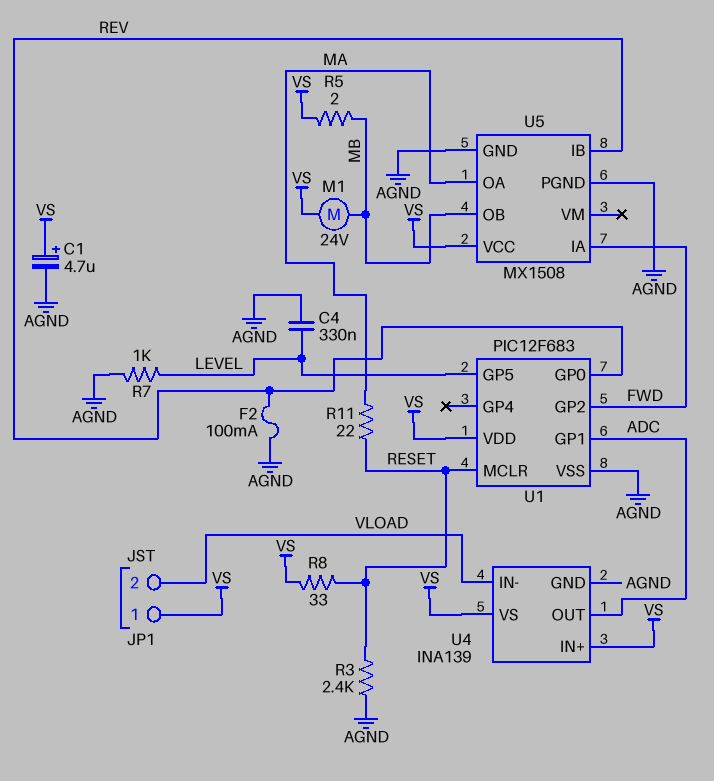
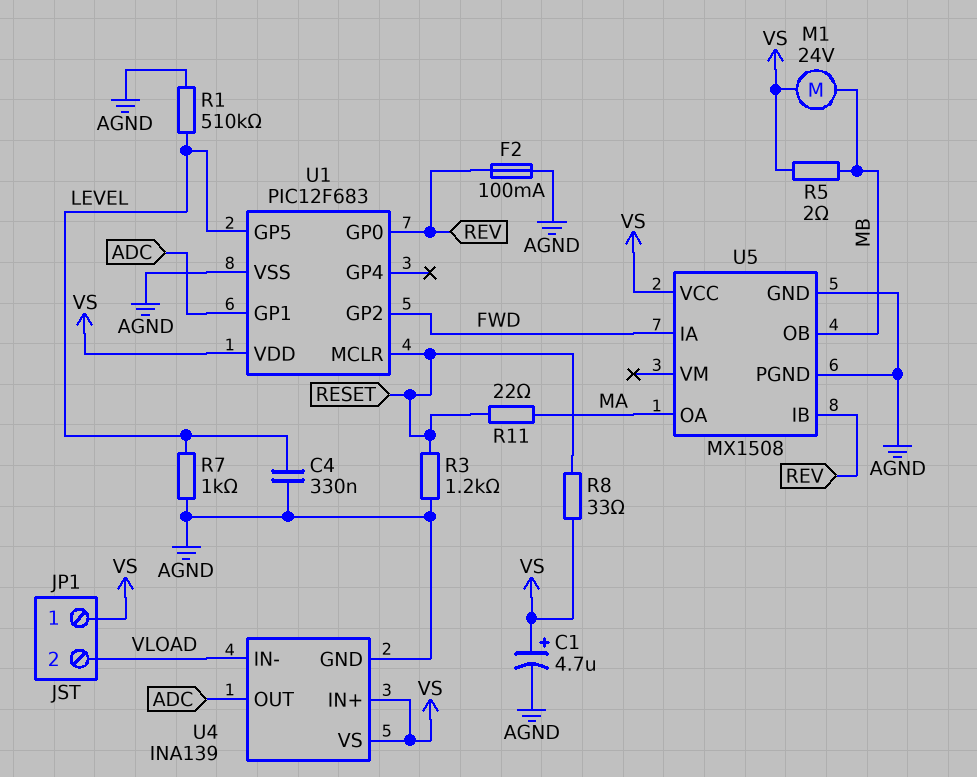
R1: none -> 510k (AGND, LEVEL)
R3: 2.4k (AGND, RESET) -> 1.2k (AGND, RESET)

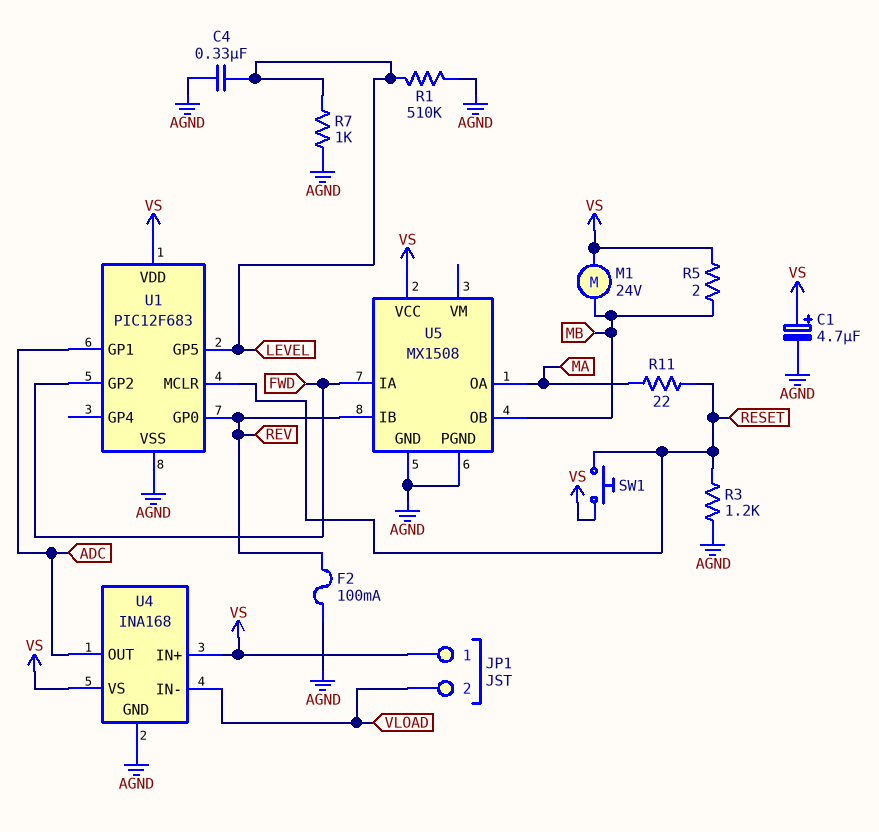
R8: 33 (RESET, VS) -> none
SW1: none -> button (RESET, VS)
U4: INA139 -> INA168

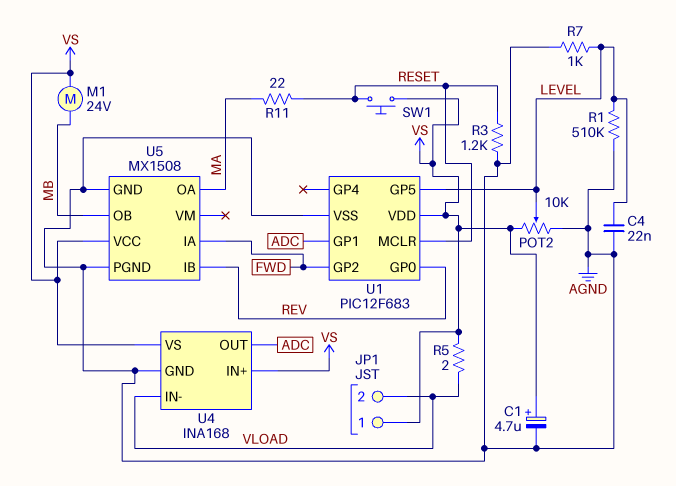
C4: 330nF (AGND, LEVEL) -> 22nF (AGND, LEVEL)
F2: 100mA (AGND, REV) -> none
POT2: none -> 10k (AGND, VS, wiper LEVEL)
R5: 2 (MB, VS) -> 2 (VLOAD, VS)

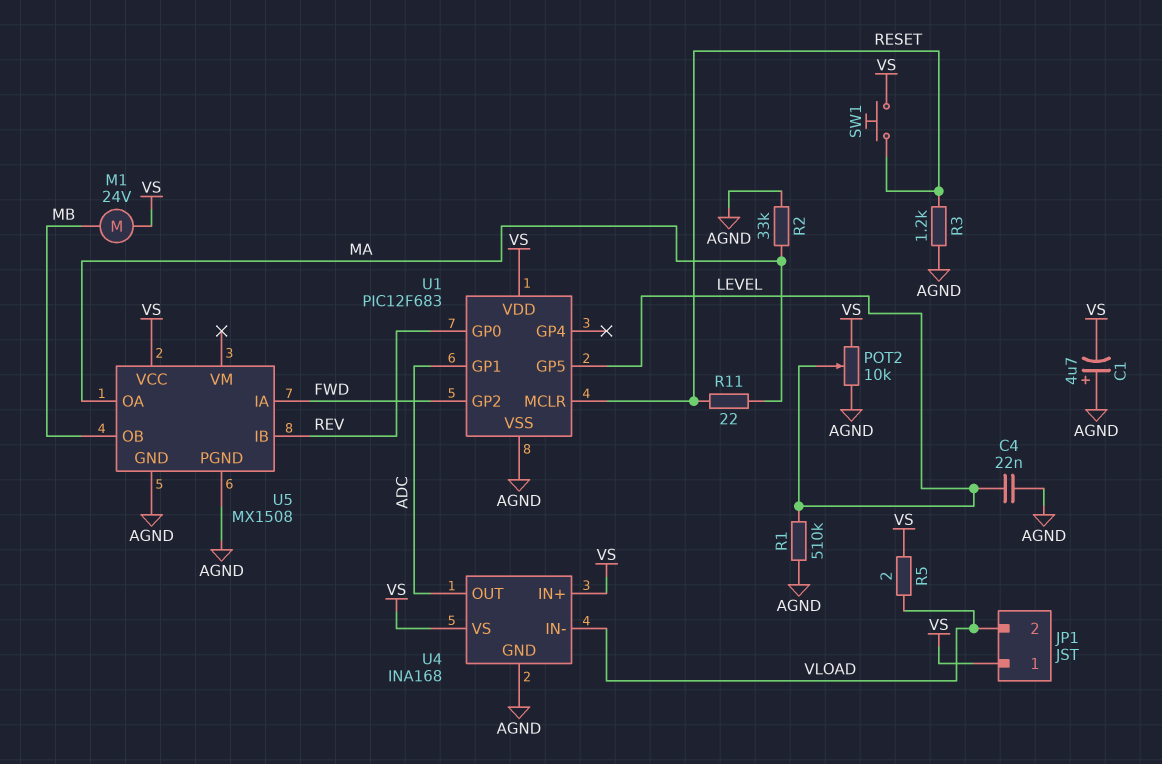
C1: 4.7uF (plus VS, minus AGND) -> 4.7uF (plus AGND, minus VS)
R2: none -> 33k (AGND, MA)
R7: 1k (AGND, LEVEL) -> none

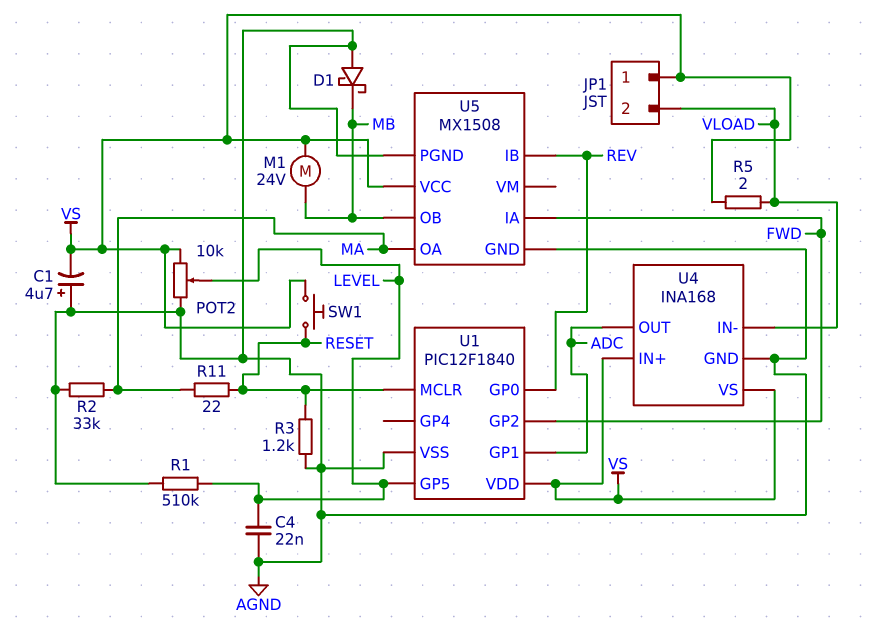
D1: none -> schottky (A AGND, K MB)
U1: PIC12F683 -> PIC12F1840

